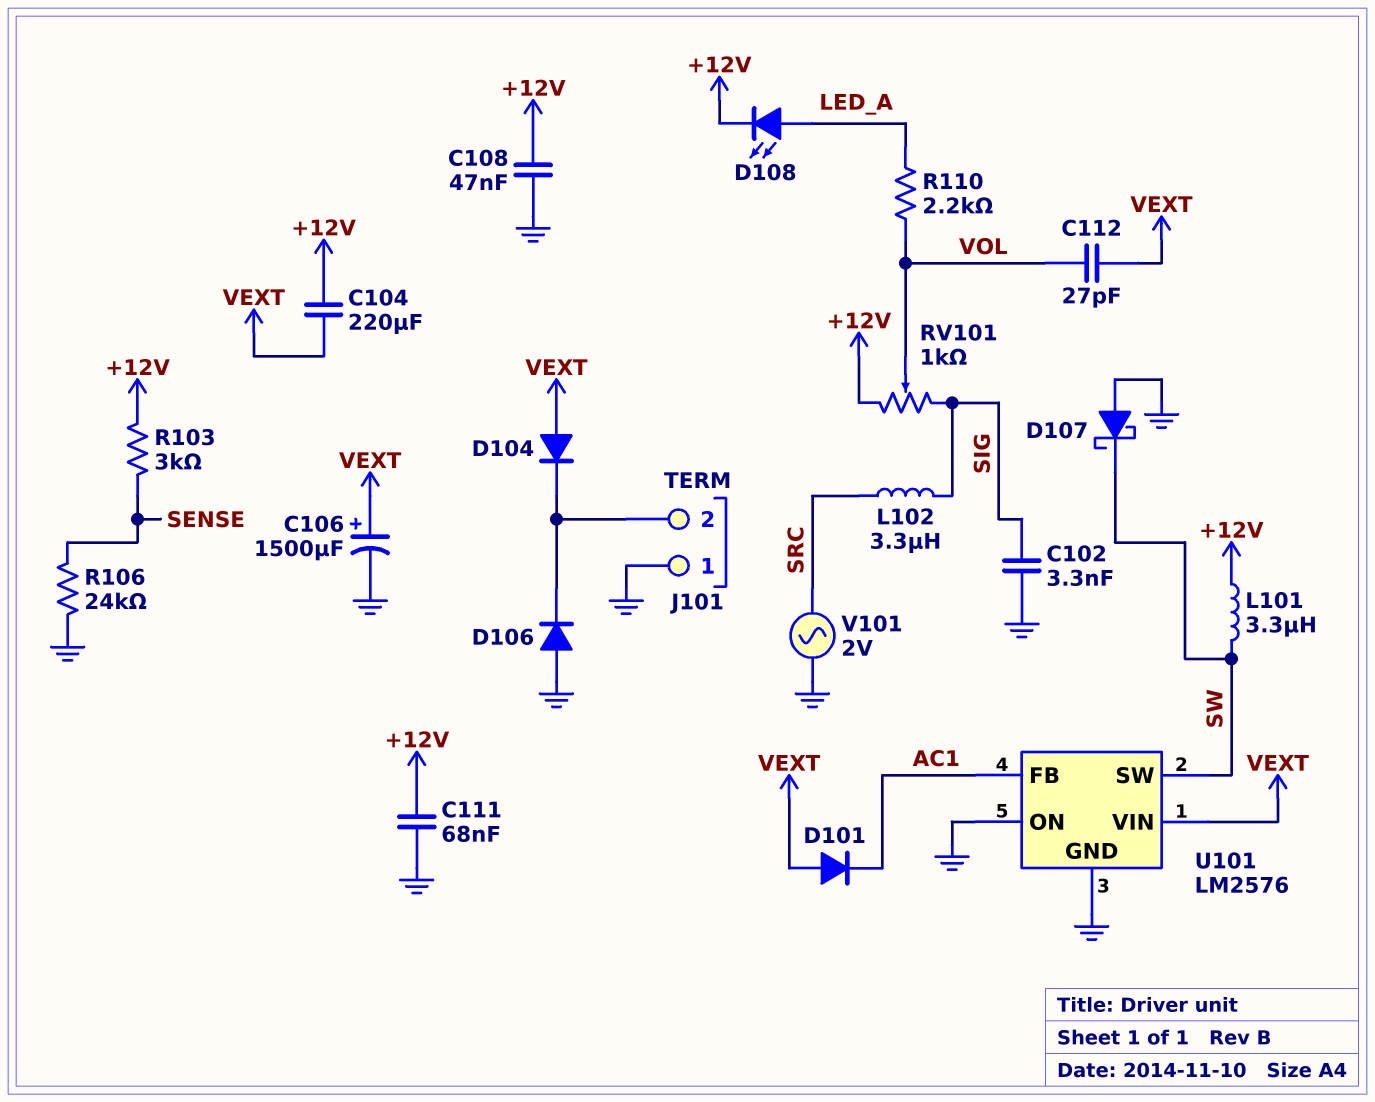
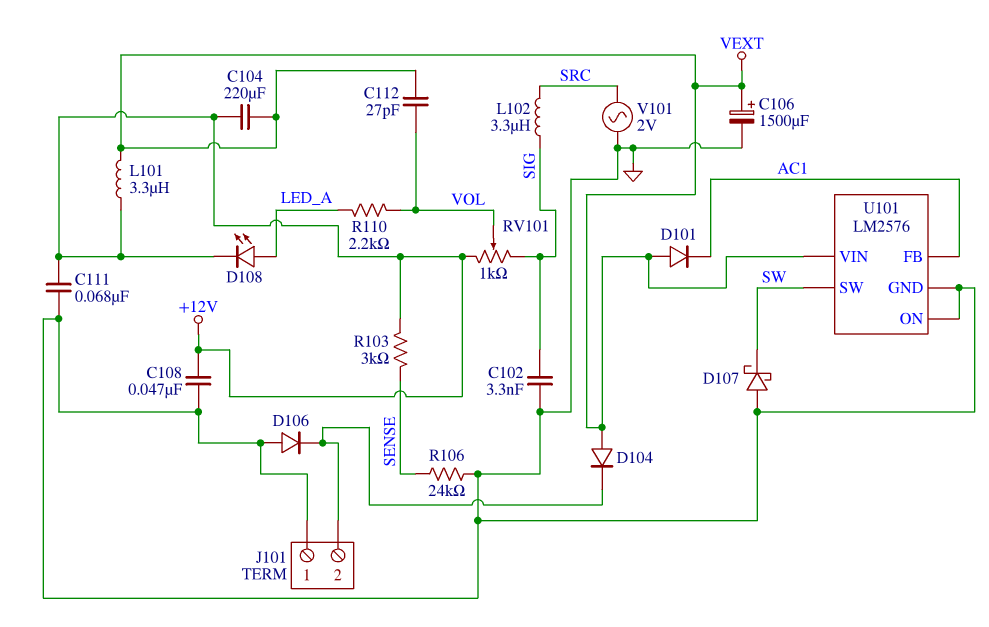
L101: 3.3uH (+12V, SW) -> 3.3uH (+12V, VEXT)

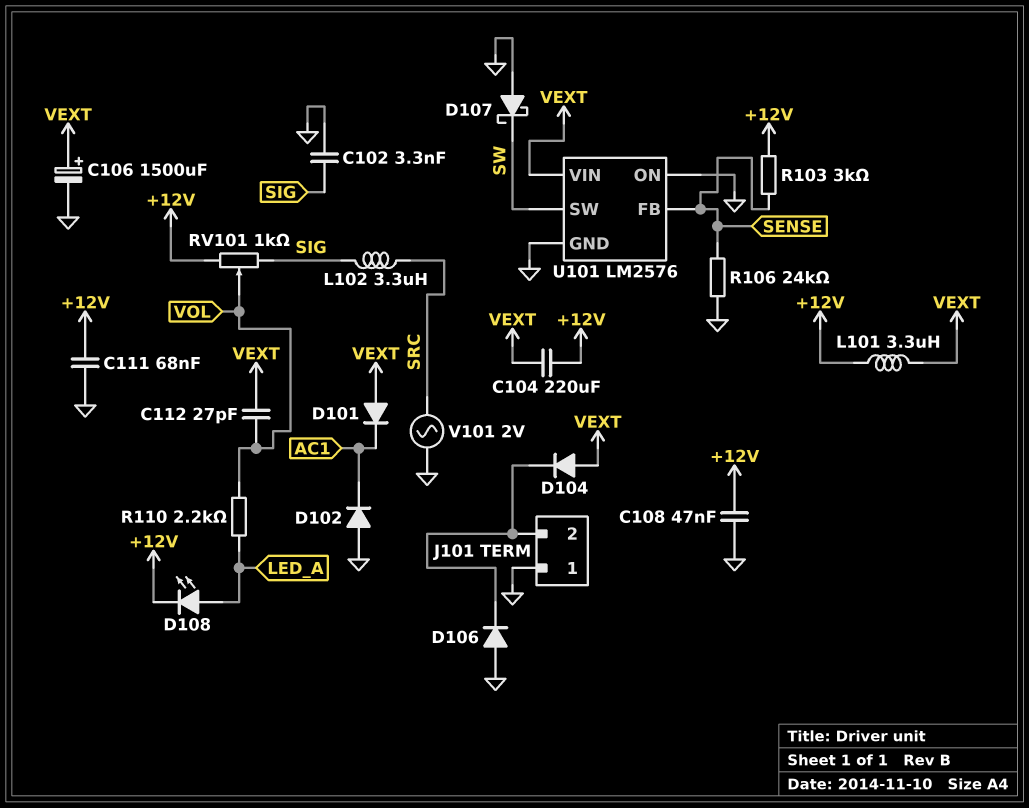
D102: none -> diode (A GND, K AC1)
U101 pin FB: AC1 -> SENSE

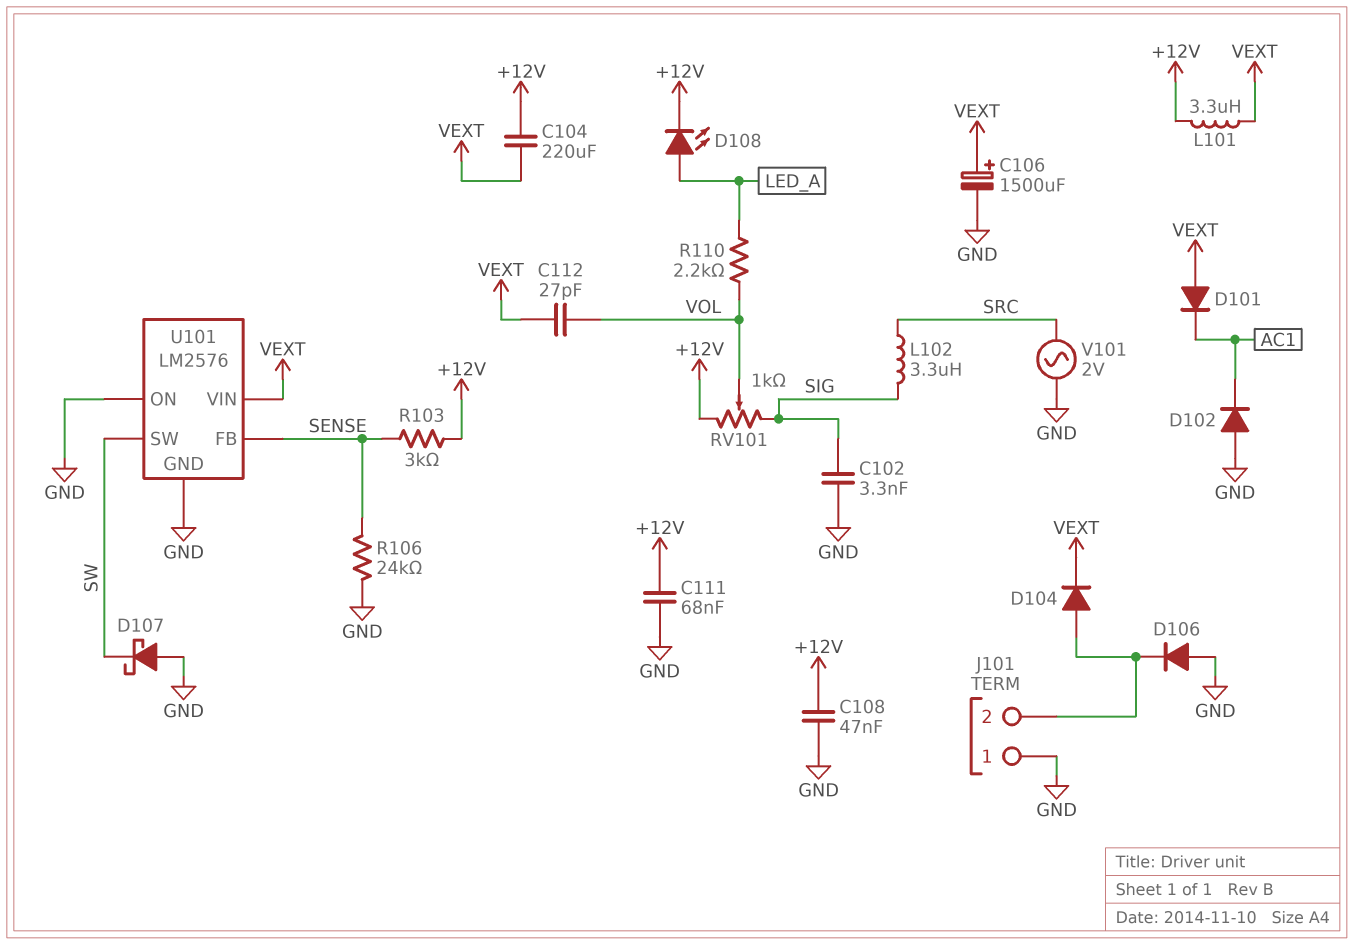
D104: diode (A VEXT, K J101/2) -> diode (A J101/2, K VEXT)

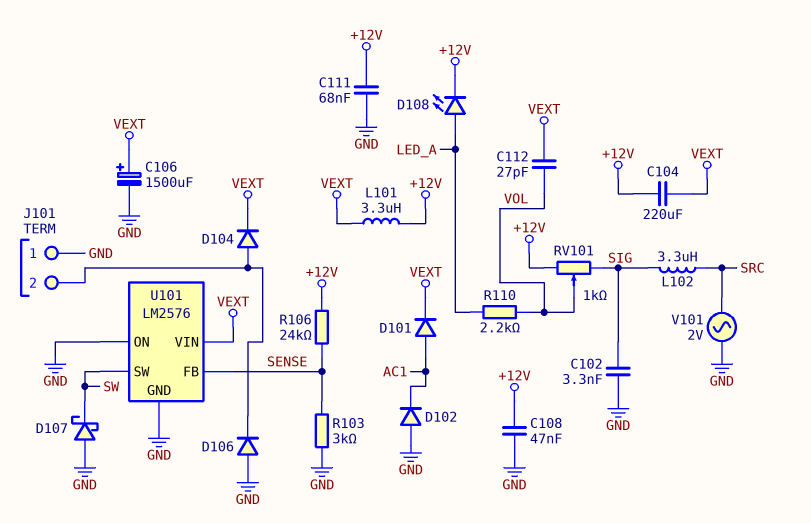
D101: diode (A VEXT, K AC1) -> diode (A AC1, K VEXT)
R103: 3k (+12V, SENSE) -> 3k (GND, SENSE)
R106: 24k (GND, SENSE) -> 24k (+12V, SENSE)

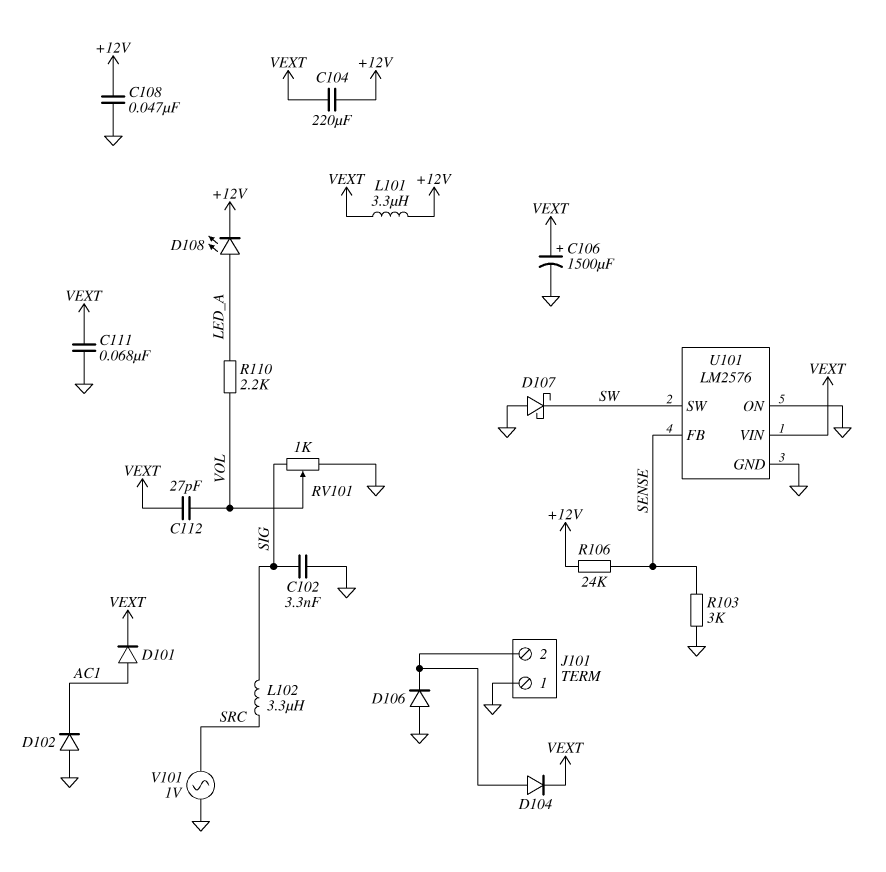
C111: 68nF (+12V, GND) -> 68nF (GND, VEXT)
RV101: 1k (+12V, SIG, wiper VOL) -> 1k (GND, SIG, wiper VOL)
V101: AC 2V (GND, SRC) -> AC 1V (GND, SRC)

